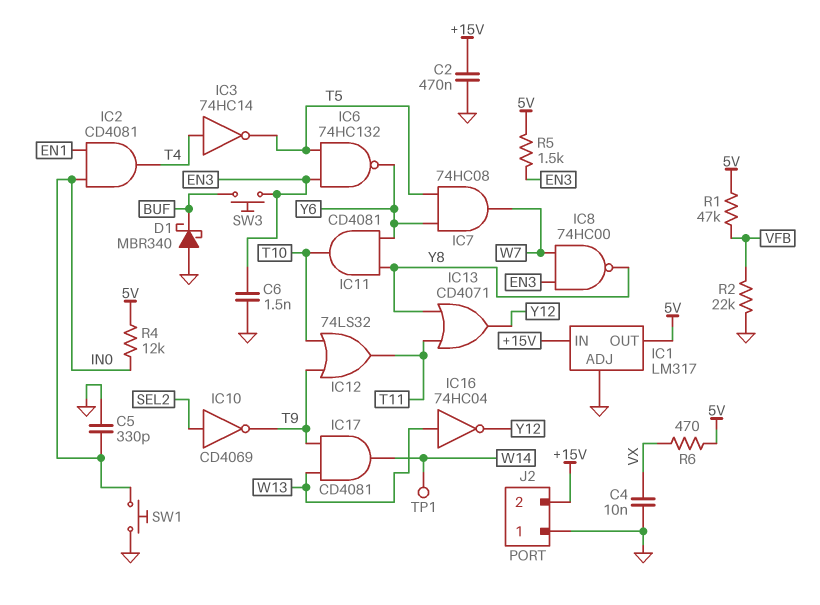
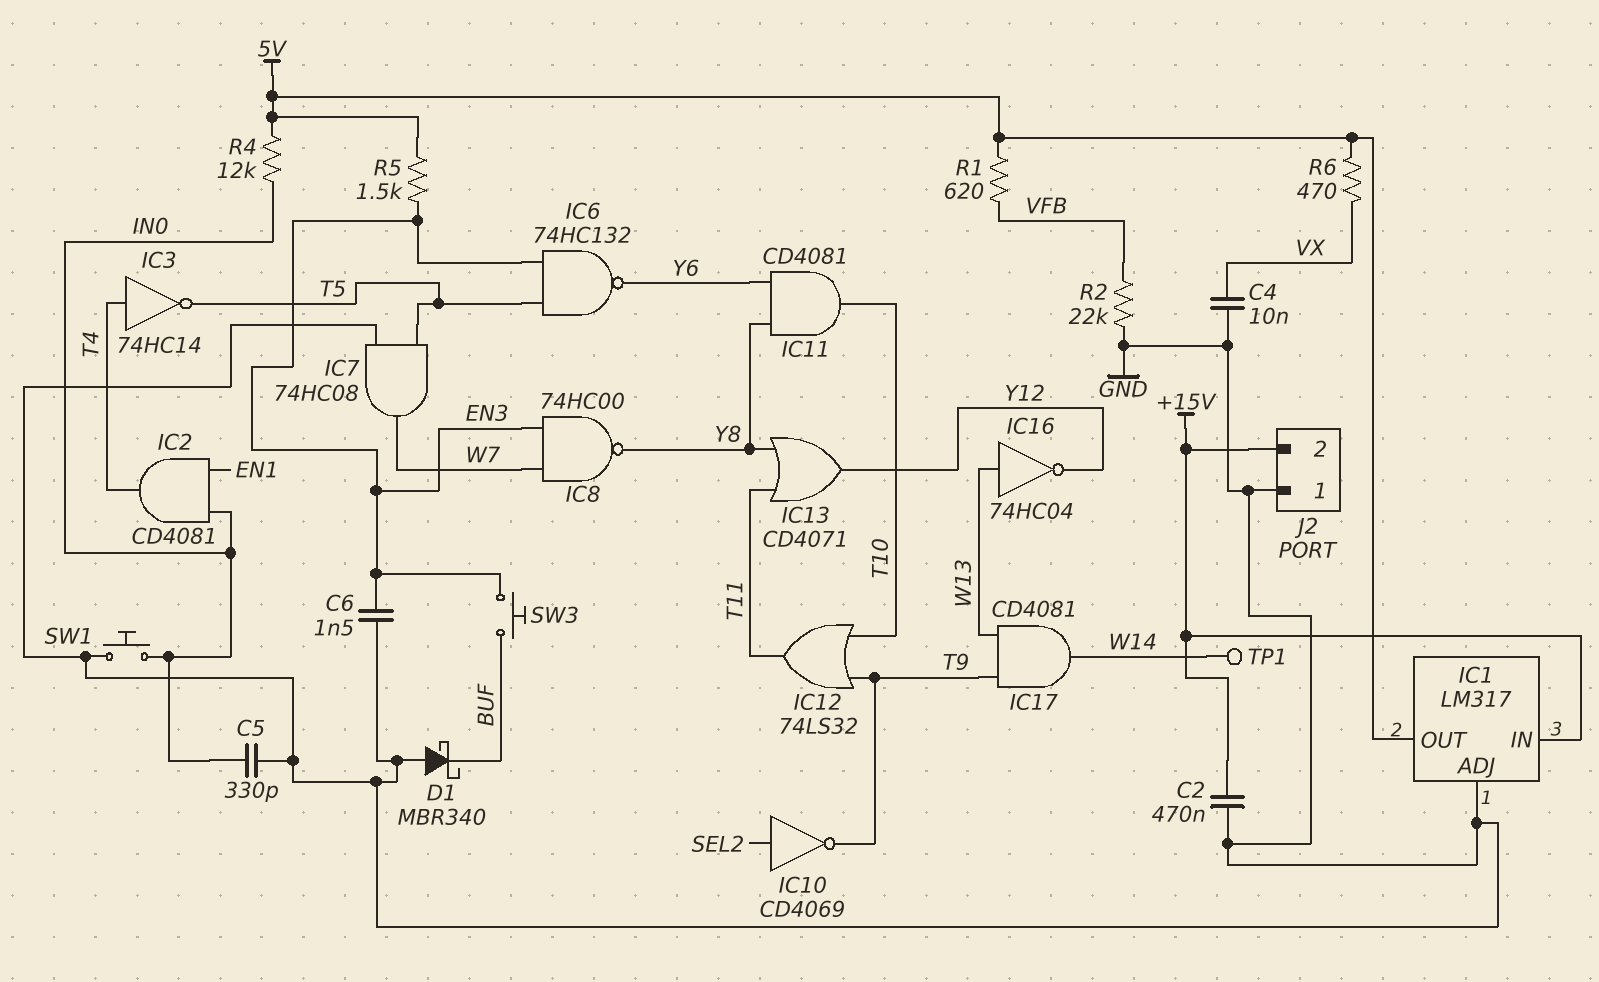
IC7: AND 74HC08 (in T5, in Y6, out W7) -> AND 74HC08 (in GND, in T5, out W7)
R1: 47k (5V, VFB) -> 620 (5V, VFB)

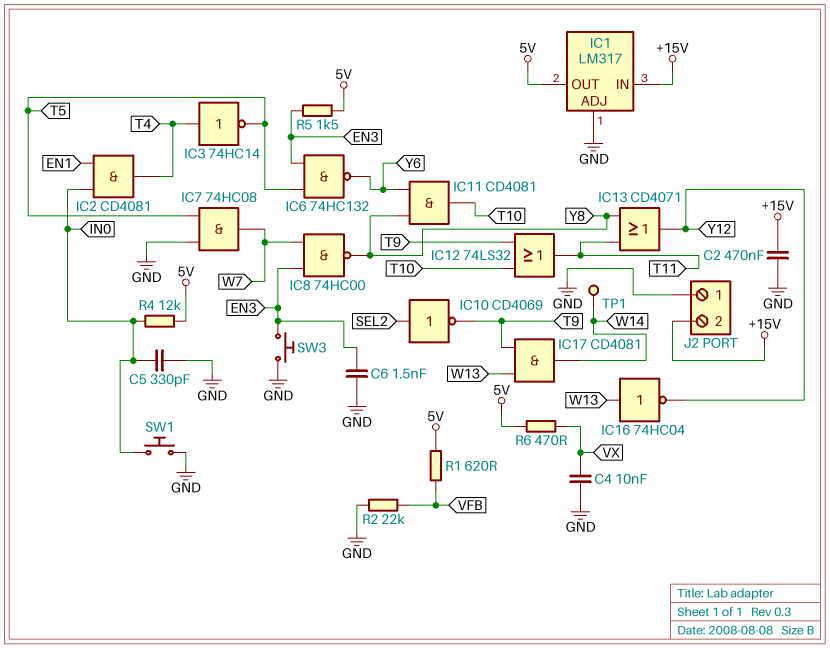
D1: schottky MBR340 (A GND, K BUF) -> none
SW3: button (BUF, EN3) -> button (EN3, GND)

